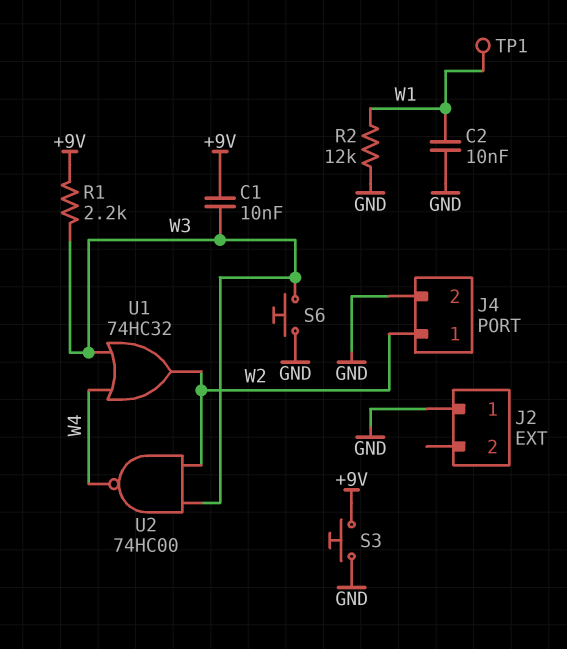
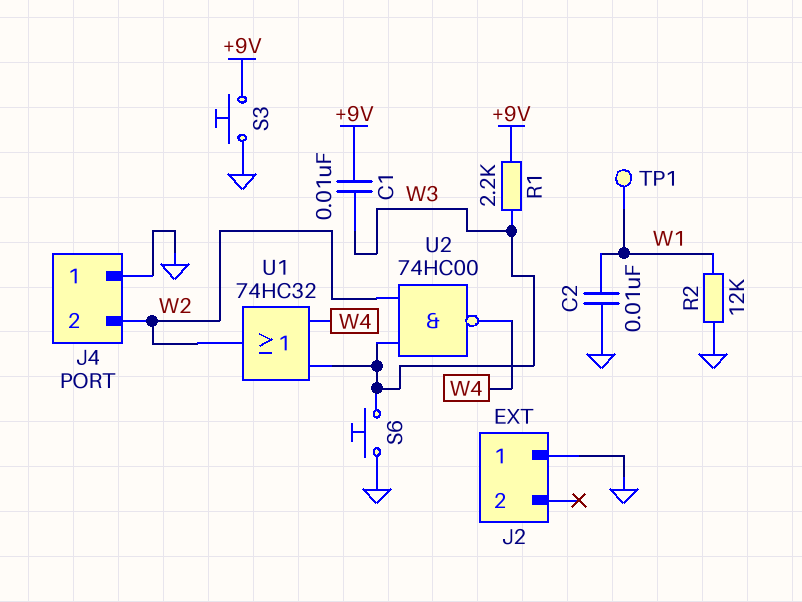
J4 pin 1: W2 -> GND
J4 pin 2: GND -> W2

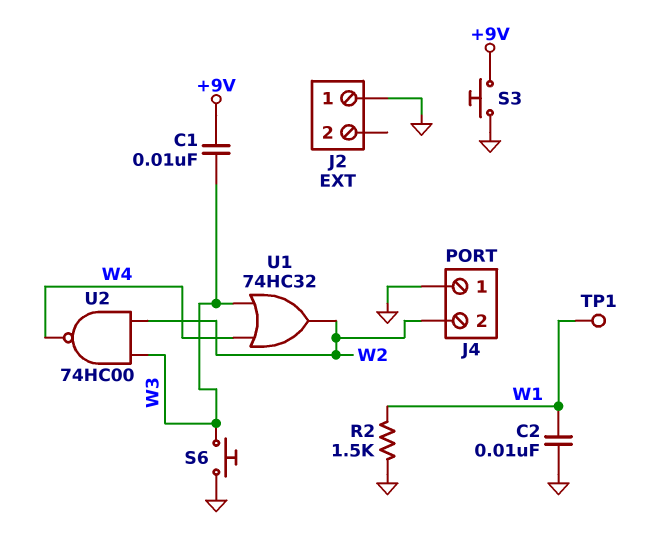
R1: 2.2k (+9V, W3) -> none
R2: 12k (GND, W1) -> 1.5k (GND, W1)

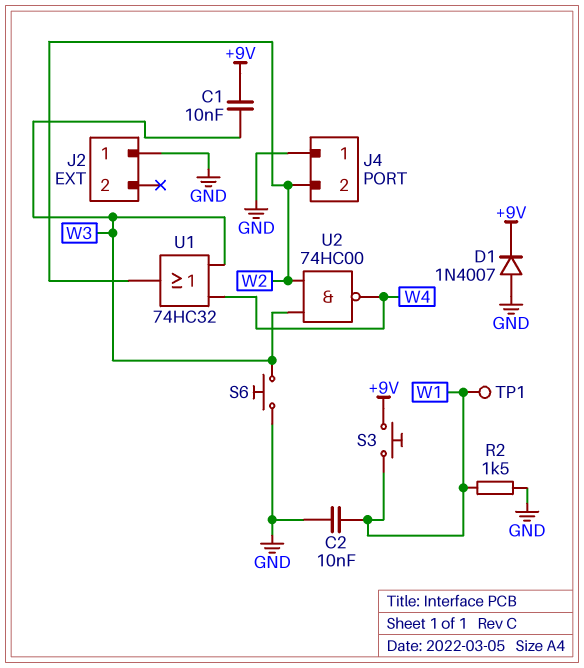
D1: none -> diode 1N4007 (A GND, K +9V)
S3: button (+9V, GND) -> button (+9V, W1)

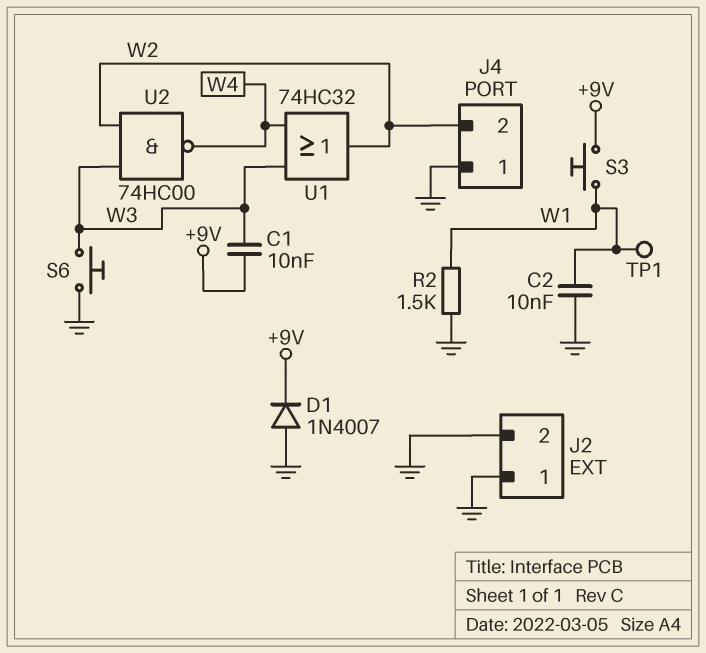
J2 pin 2: none -> GND

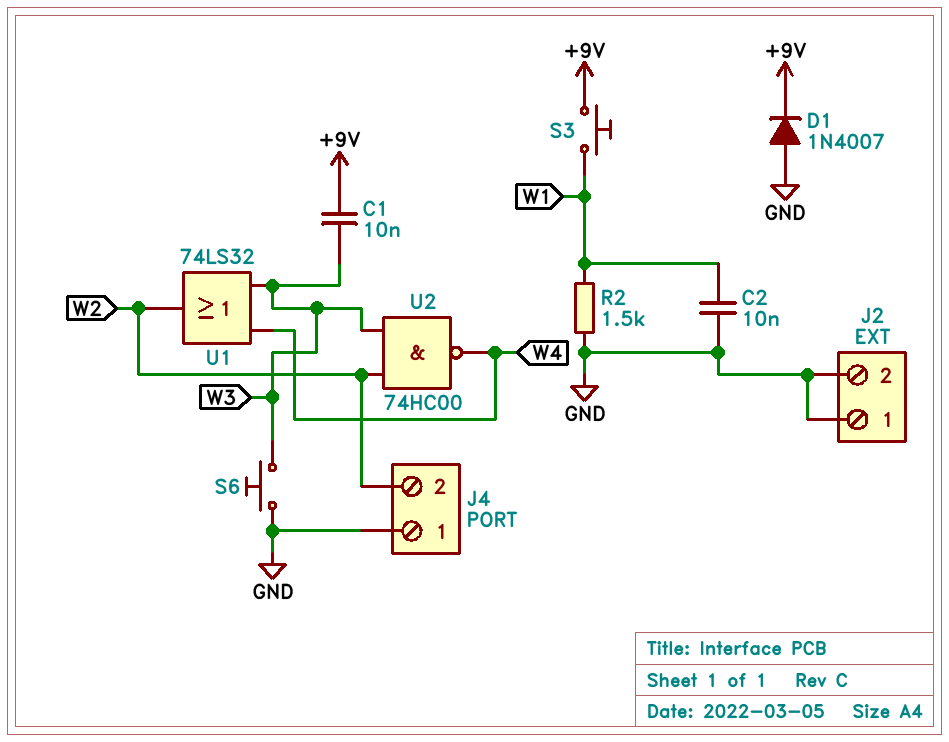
TP1: test point (W1) -> none
U1: OR 74HC32 (in W3, in W4, out W2) -> OR 74LS32 (in W3, in W4, out W2)

